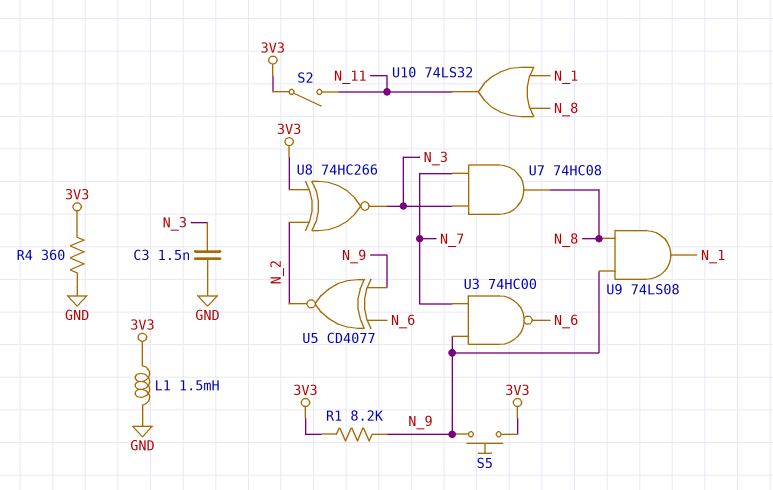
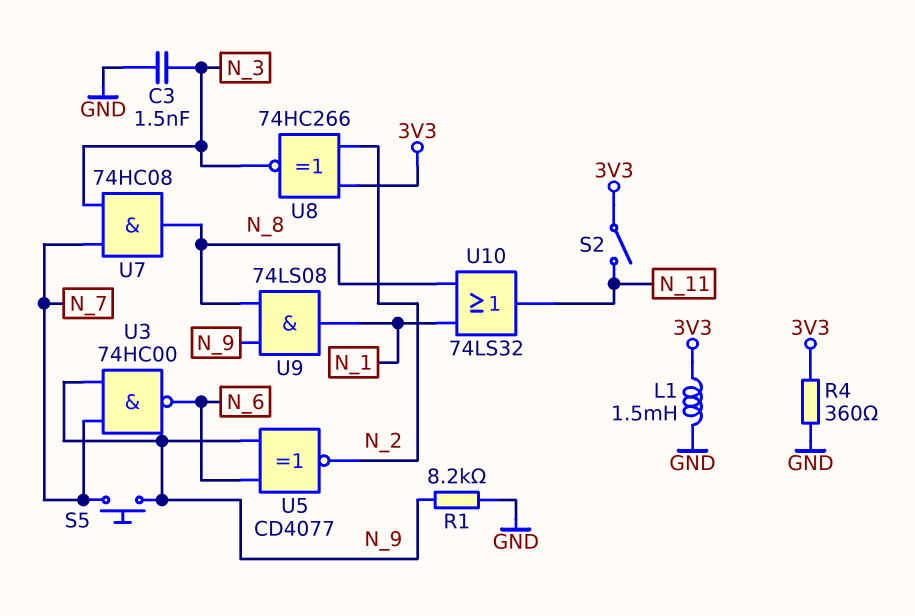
R1: 8.2k (3V3, N_9) -> 8.2k (GND, N_9)
S5: button (3V3, N_9) -> button (N_7, N_9)

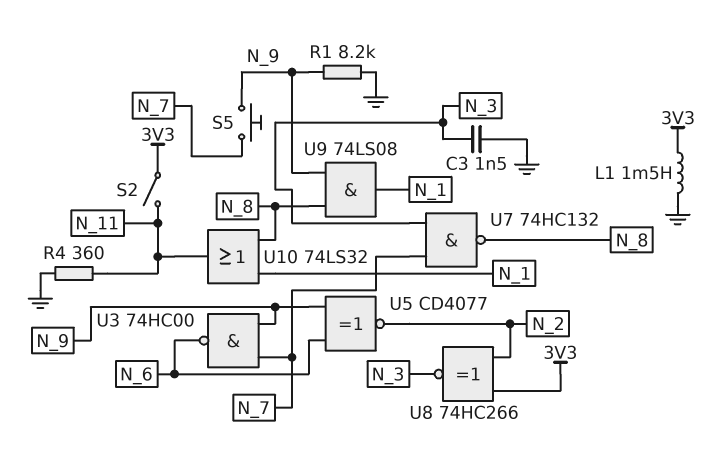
R4: 360 (3V3, GND) -> 360 (GND, N_11)
U7: AND 74HC08 (in N_3, in N_7, out N_8) -> NAND 74HC132 (in N_3, in N_7, out N_8)

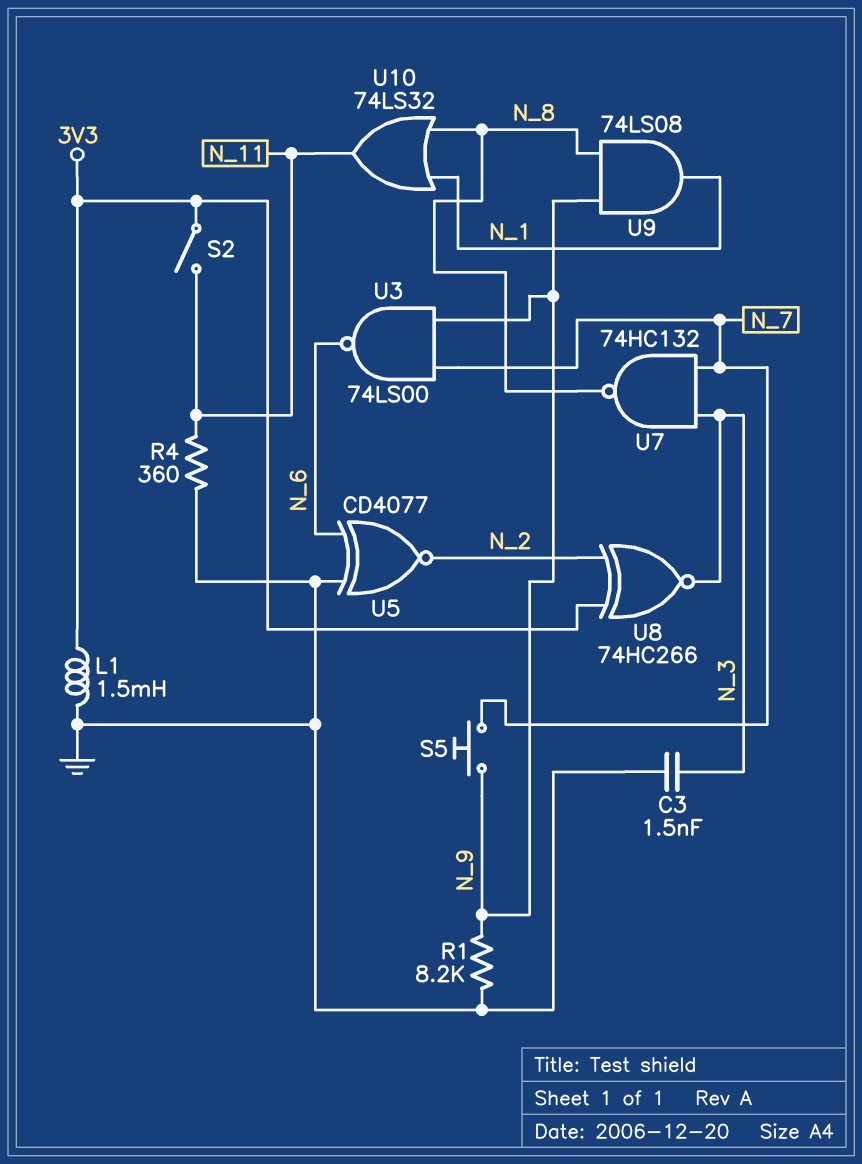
U3: NAND 74HC00 (in N_7, in N_9, out N_6) -> NAND 74LS00 (in N_7, in N_9, out N_6)
U5: XNOR CD4077 (in N_6, in N_9, out N_2) -> XNOR CD4077 (in GND, in N_6, out N_2)

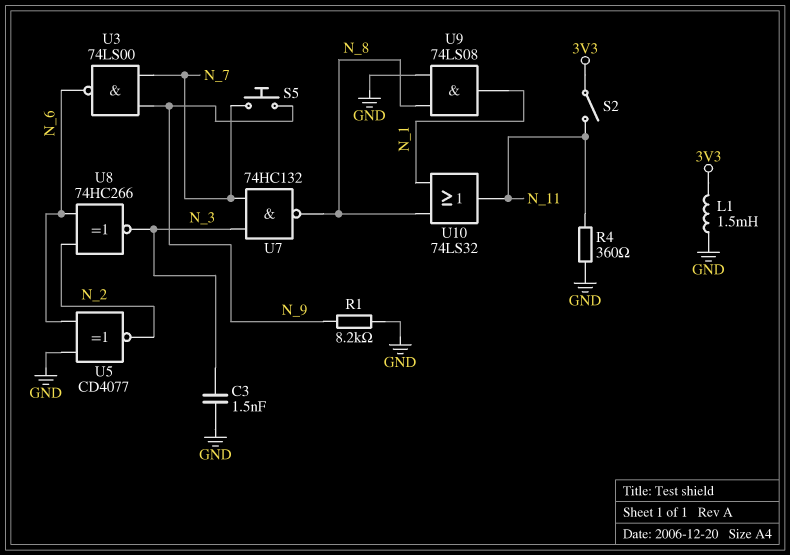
U8: XNOR 74HC266 (in 3V3, in N_2, out N_3) -> XNOR 74HC266 (in N_2, in N_6, out N_3)
U9: AND 74LS08 (in N_8, in N_9, out N_1) -> AND 74LS08 (in GND, in N_8, out N_1)

